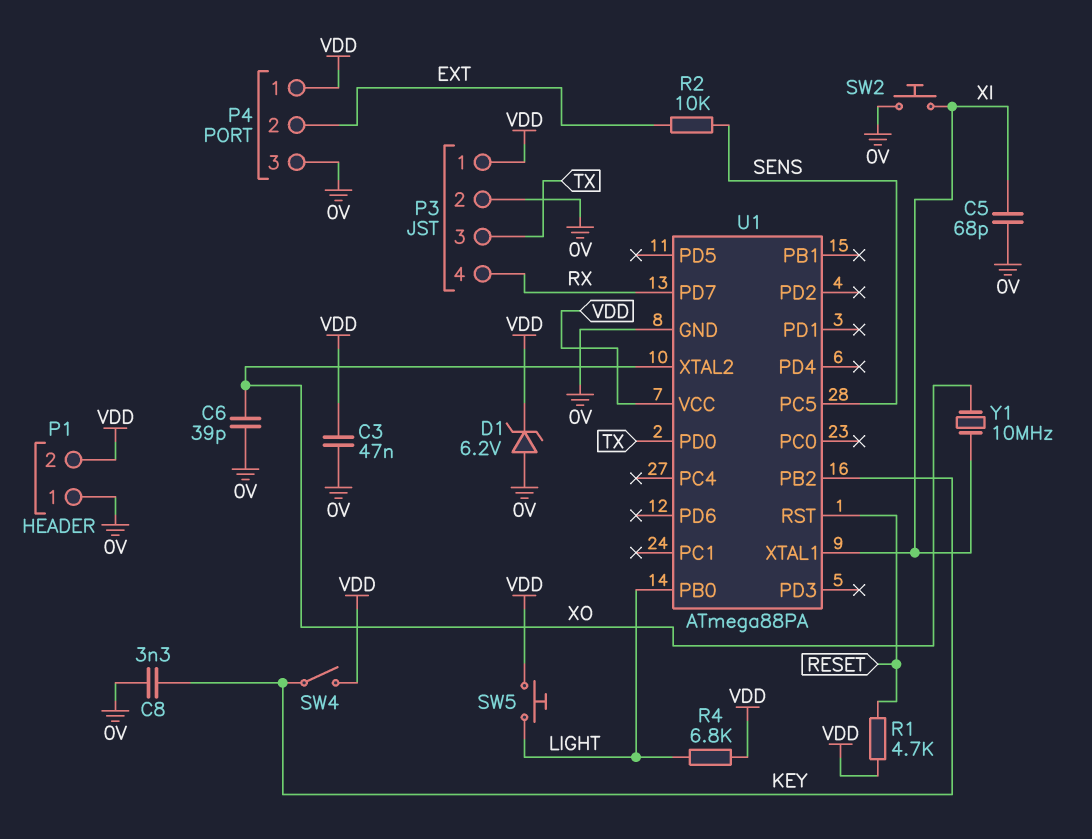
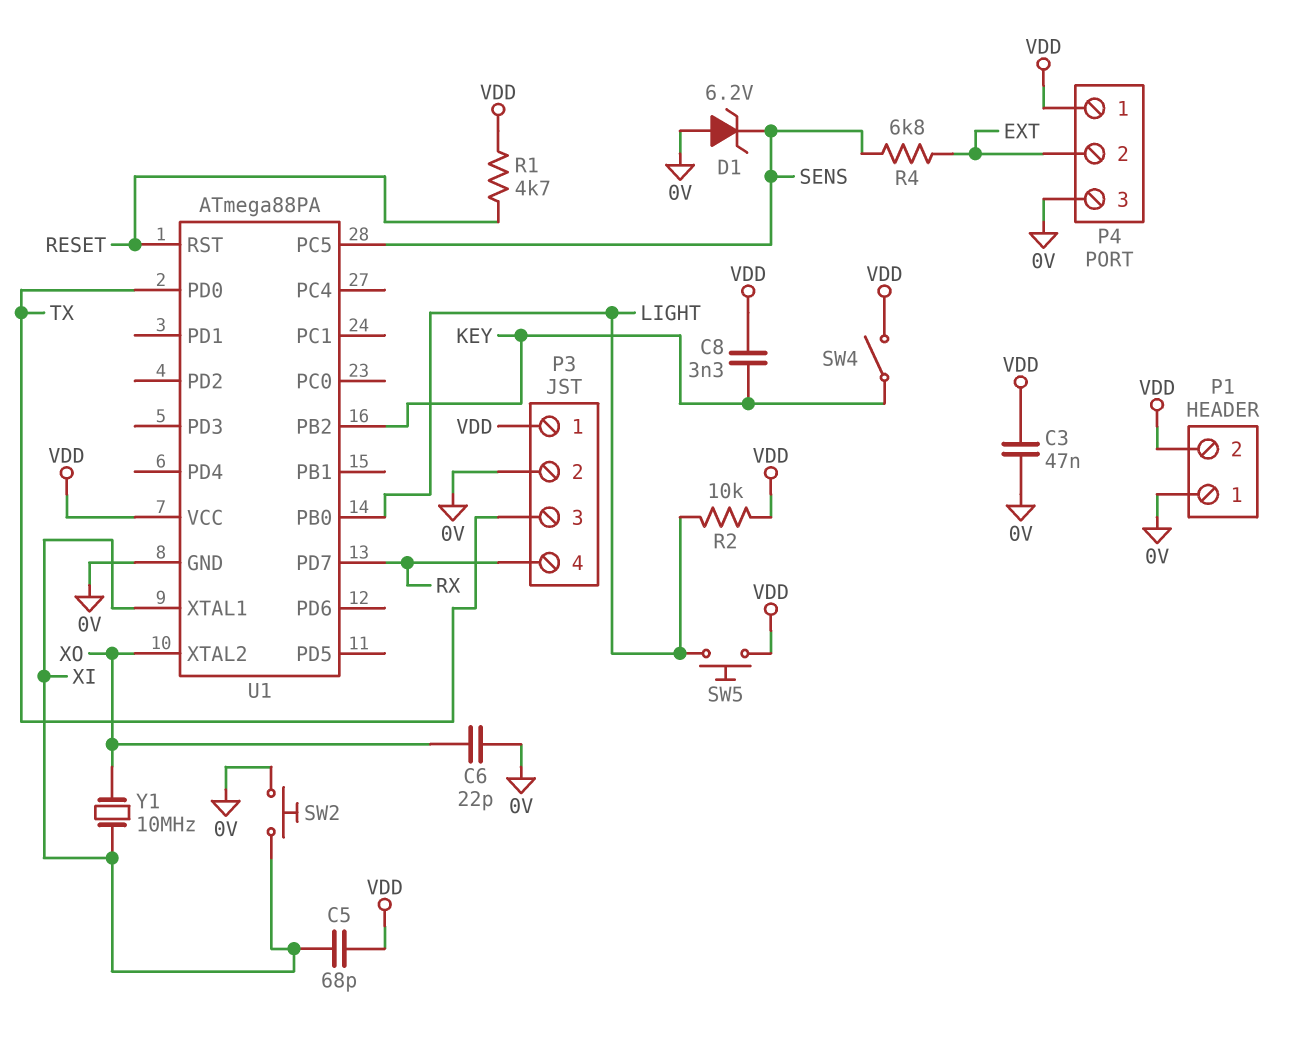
C5: 68pF (0V, XI) -> 68pF (VDD, XI)
C6: 39pF (0V, XO) -> 22pF (0V, XO)
C8: 3.3nF (0V, KEY) -> 3.3nF (KEY, VDD)
D1: zener 6.2V (A 0V, K VDD) -> zener 6.2V (A 0V, K SENS)
R2: 10k (EXT, SENS) -> 10k (LIGHT, VDD)
R4: 6.8k (LIGHT, VDD) -> 6.8k (EXT, SENS)

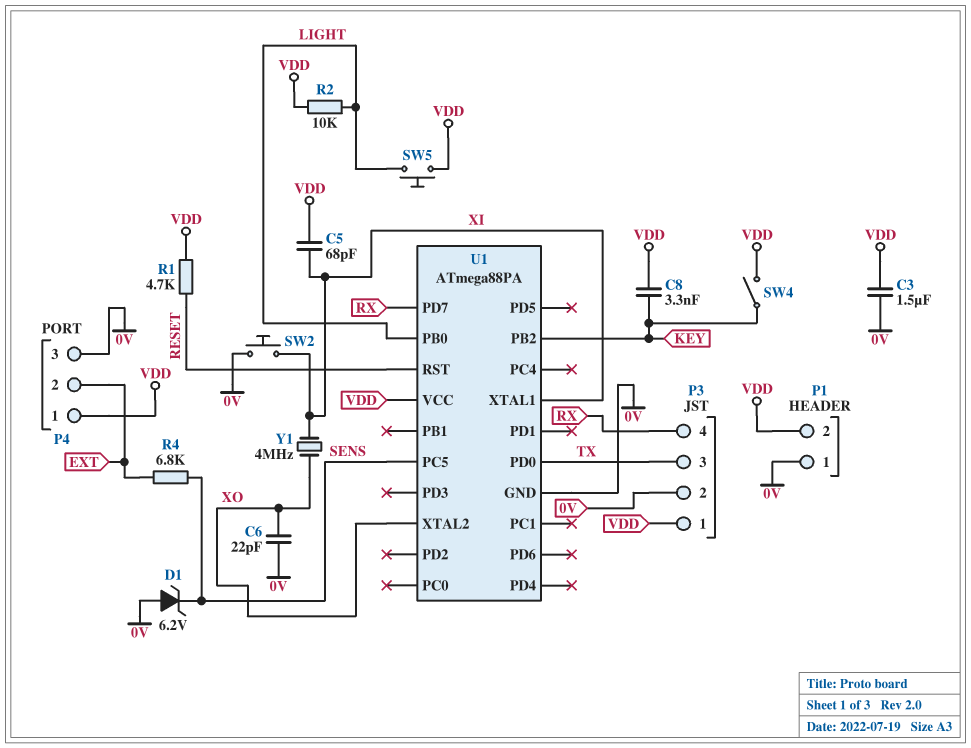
C3: 47nF (0V, VDD) -> 1.5uF (0V, VDD)
Y1: 10MHz (XI, XO) -> 4MHz (XI, XO)

